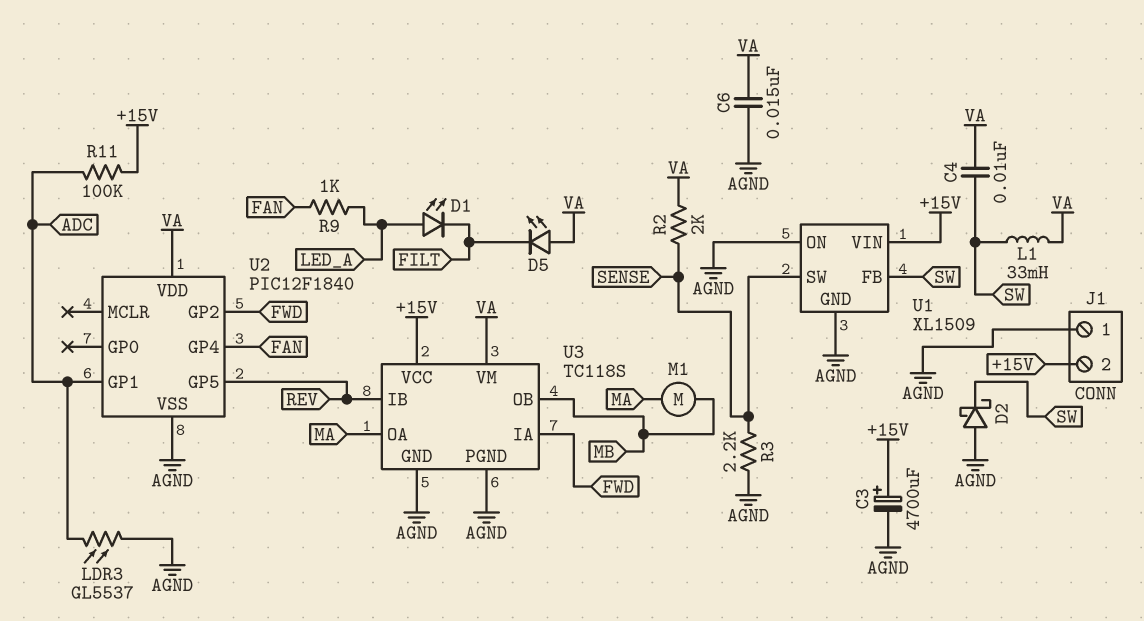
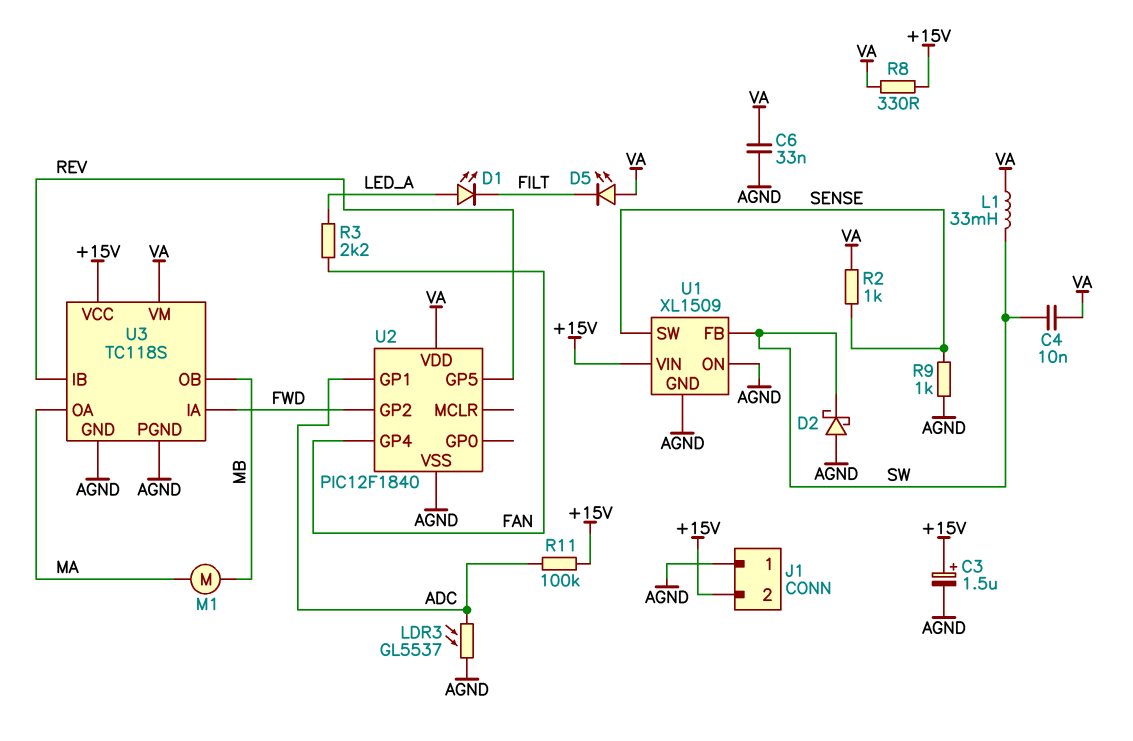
C3: 4700uF (plus +15V, minus AGND) -> 1.5uF (plus +15V, minus AGND)
C6: 15nF (AGND, VA) -> 33nF (AGND, VA)
R2: 2k (SENSE, VA) -> 1k (SENSE, VA)
R3: 2.2k (AGND, SENSE) -> 2.2k (FAN, LED_A)
R8: none -> 330 (+15V, VA)
R9: 1k (FAN, LED_A) -> 1k (AGND, SENSE)

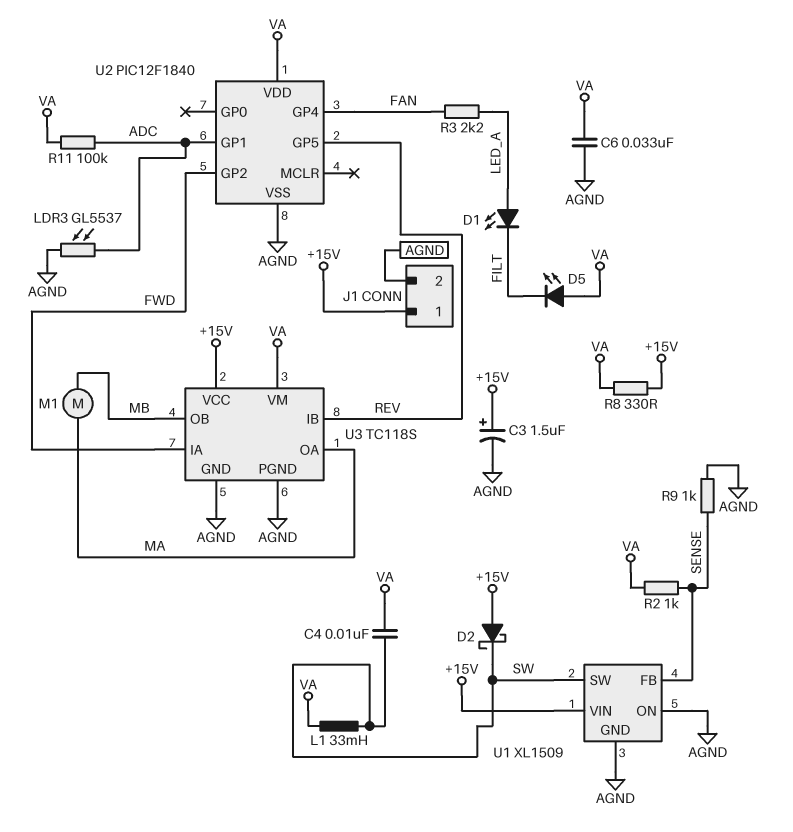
D2: schottky (A AGND, K SW) -> schottky (A +15V, K SW)
J1 pin 1: AGND -> +15V
J1 pin 2: +15V -> AGND
R11: 100k (+15V, ADC) -> 100k (ADC, VA)
U1 pin FB: SW -> SENSE
U1 pin SW: SENSE -> SW

